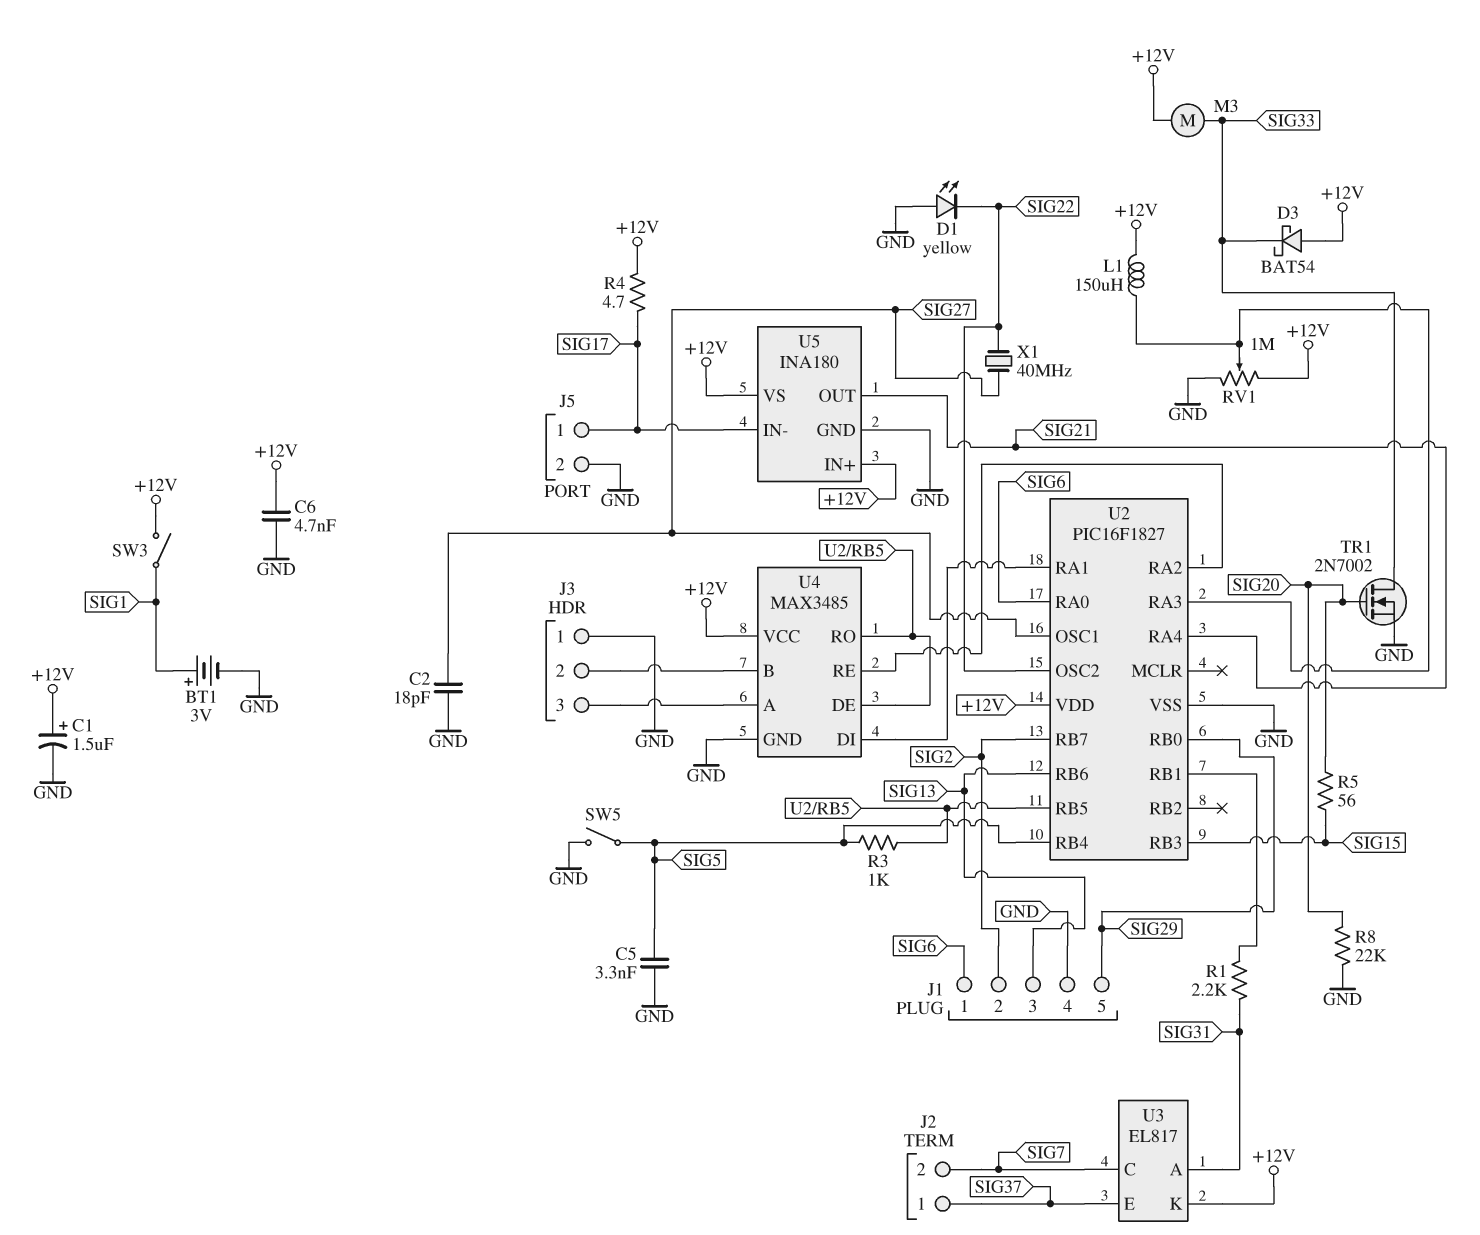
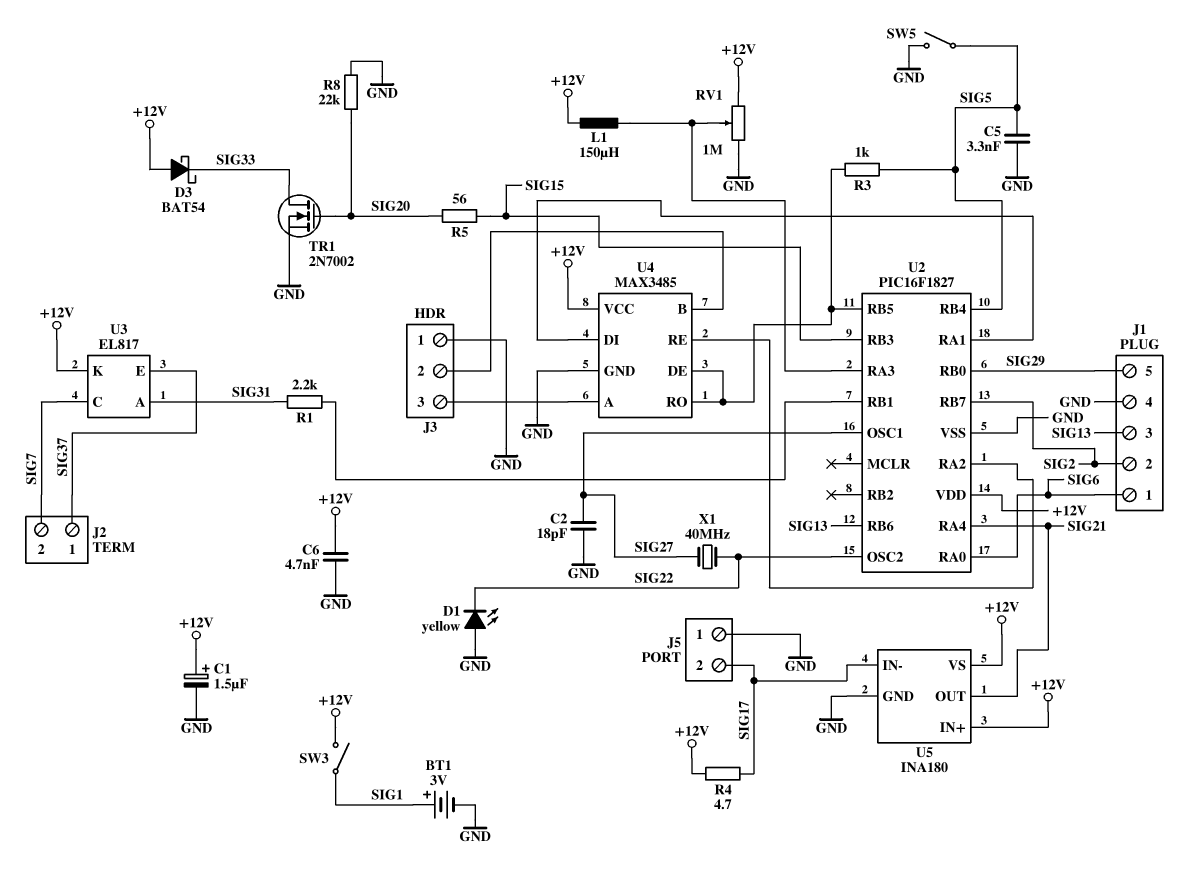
J5 pin 1: SIG17 -> GND
J5 pin 2: GND -> SIG17
M3: motor (+12V, SIG33) -> none

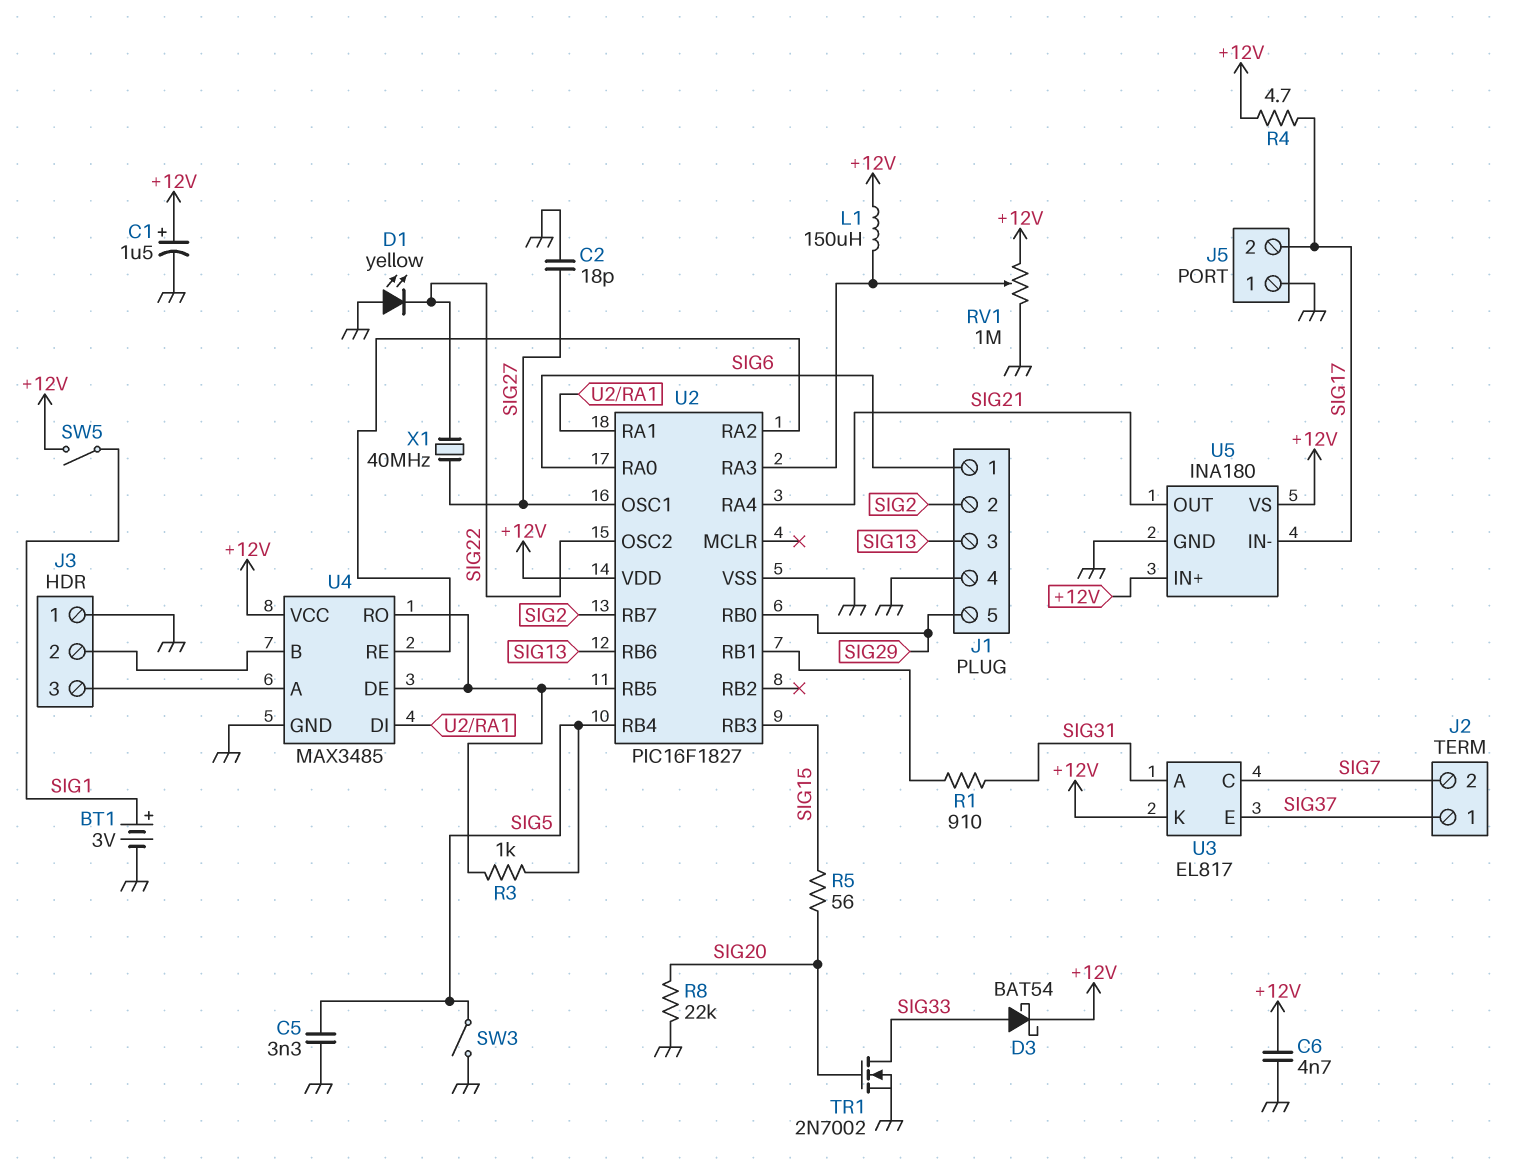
D3: schottky BAT54 (A +12V, K SIG33) -> schottky BAT54 (A SIG33, K +12V)
R1: 2.2k (SIG31, U2/RB1) -> 910 (SIG31, U2/RB1)
SW3: switch (+12V, SIG1) -> switch (GND, SIG5)
SW5: switch (GND, SIG5) -> switch (+12V, SIG1)

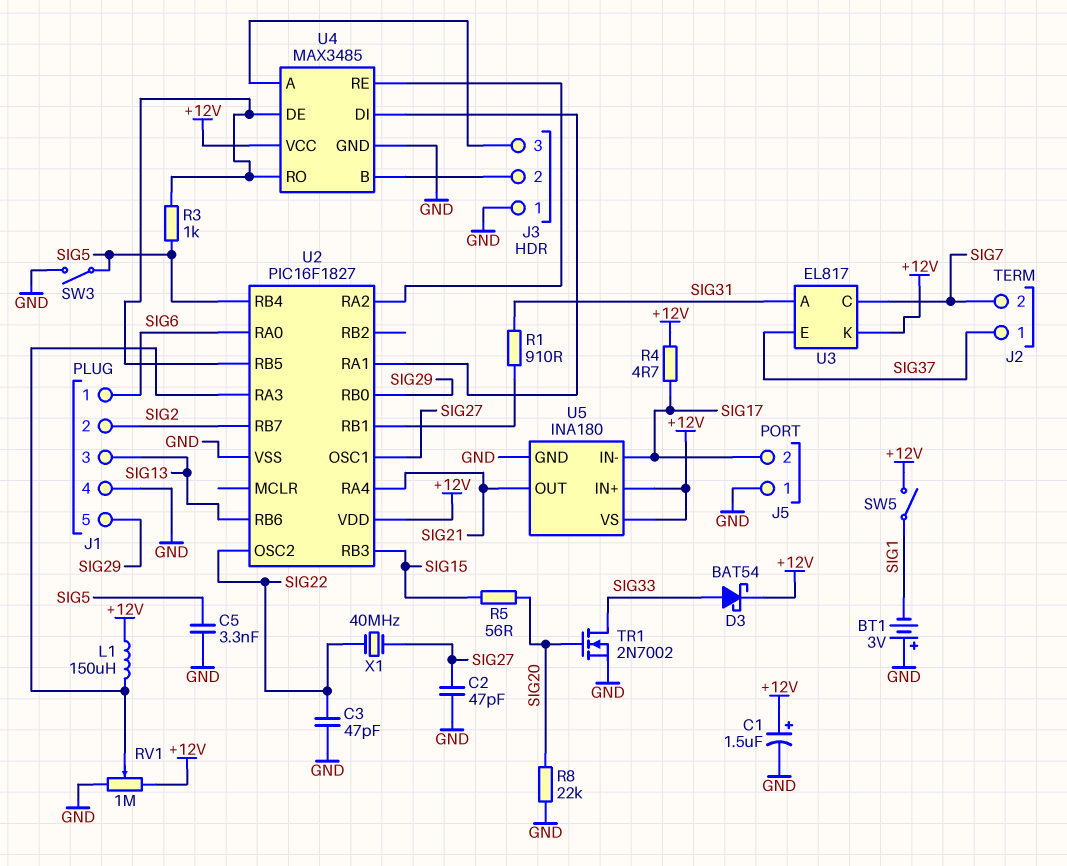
BT1: 3V (plus SIG1, minus GND) -> 3V (plus GND, minus SIG1)
C2: 18pF (GND, SIG27) -> 47pF (GND, SIG27)
C3: none -> 47pF (GND, SIG22)
C6: 4.7nF (+12V, GND) -> none
D1: LED yellow (A GND, K SIG22) -> none

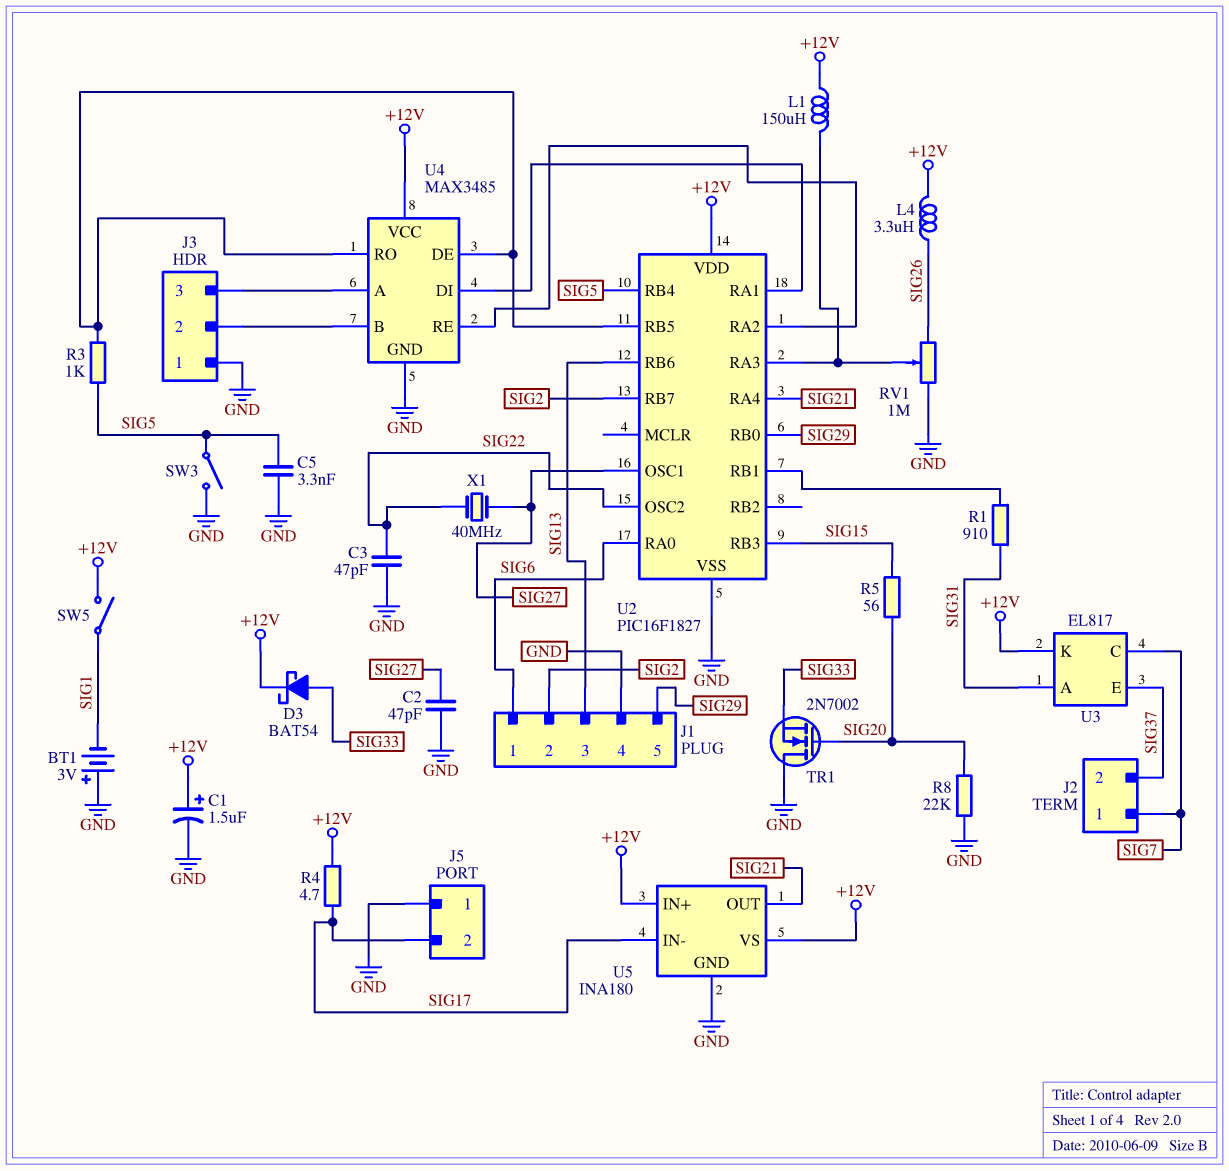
J2 pin 1: SIG37 -> SIG7
J2 pin 2: SIG7 -> SIG37
L4: none -> 3.3uH (+12V, SIG26)
RV1: 1M (+12V, GND, wiper U2/RA3) -> 1M (GND, SIG26, wiper U2/RA3)
TR1: NMOS 2N7002 (G SIG20, D SIG33, S GND) -> NMOS 2N7002 (G SIG20, D GND, S SIG33)

